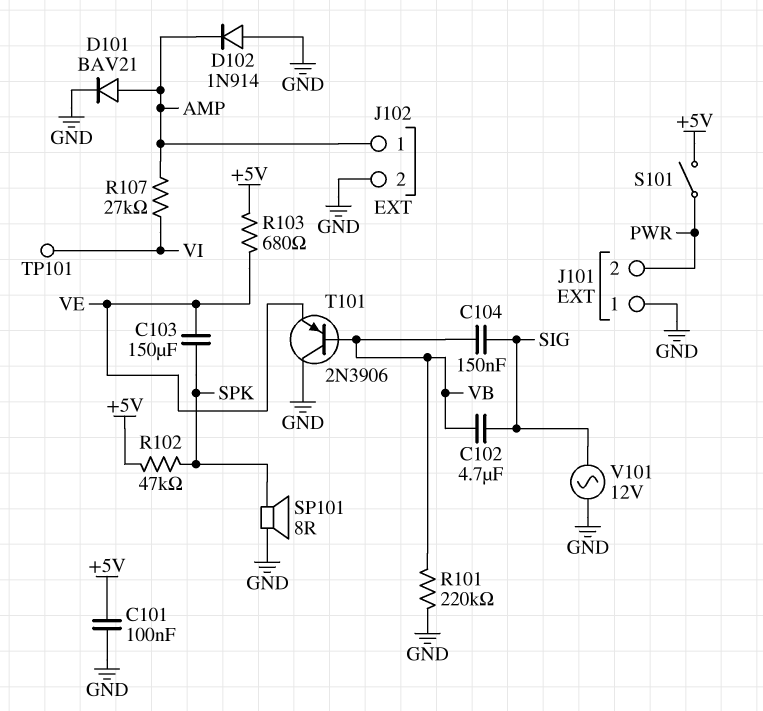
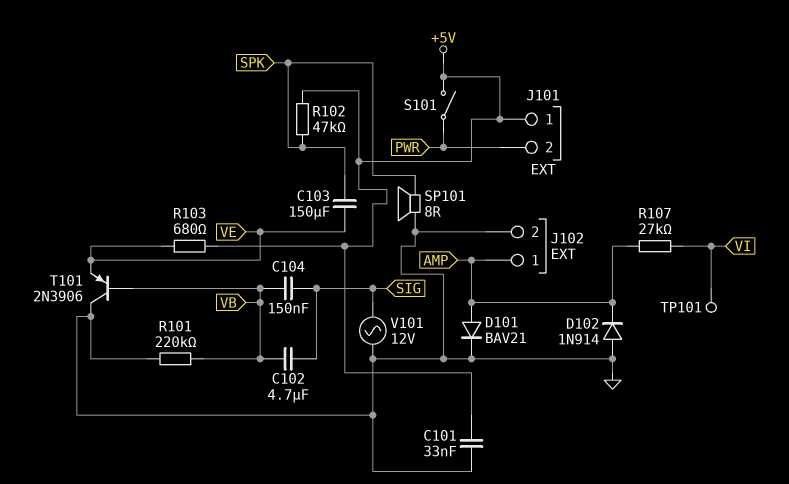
C101: 100nF (+5V, GND) -> 33nF (+5V, GND)
J101 pin 1: GND -> +5V

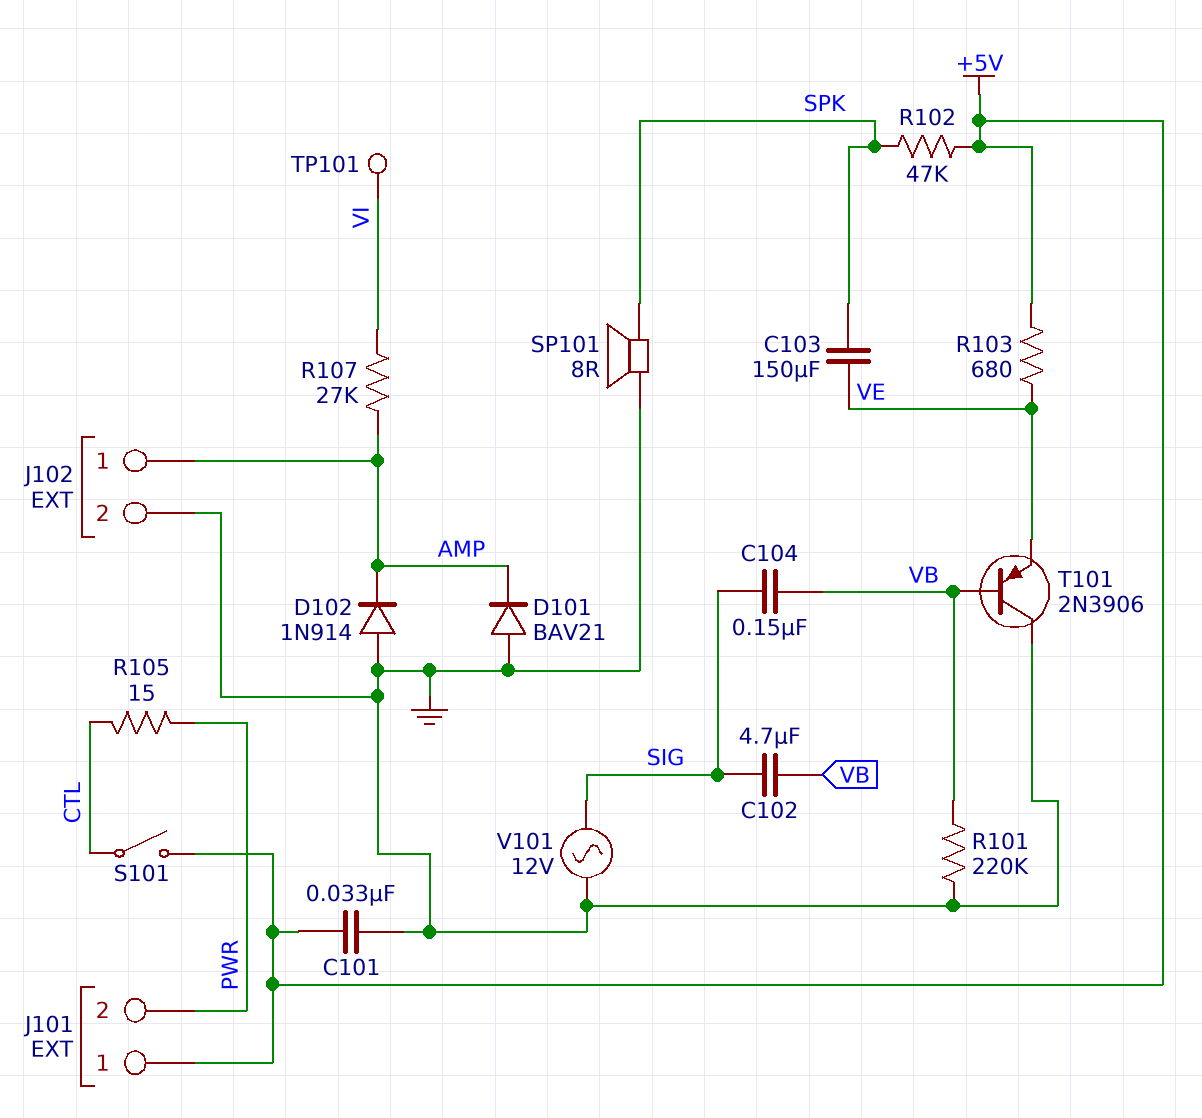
D101: diode BAV21 (A AMP, K GND) -> diode BAV21 (A GND, K AMP)
R105: none -> 15 (CTL, PWR)
S101: switch (+5V, PWR) -> switch (+5V, CTL)

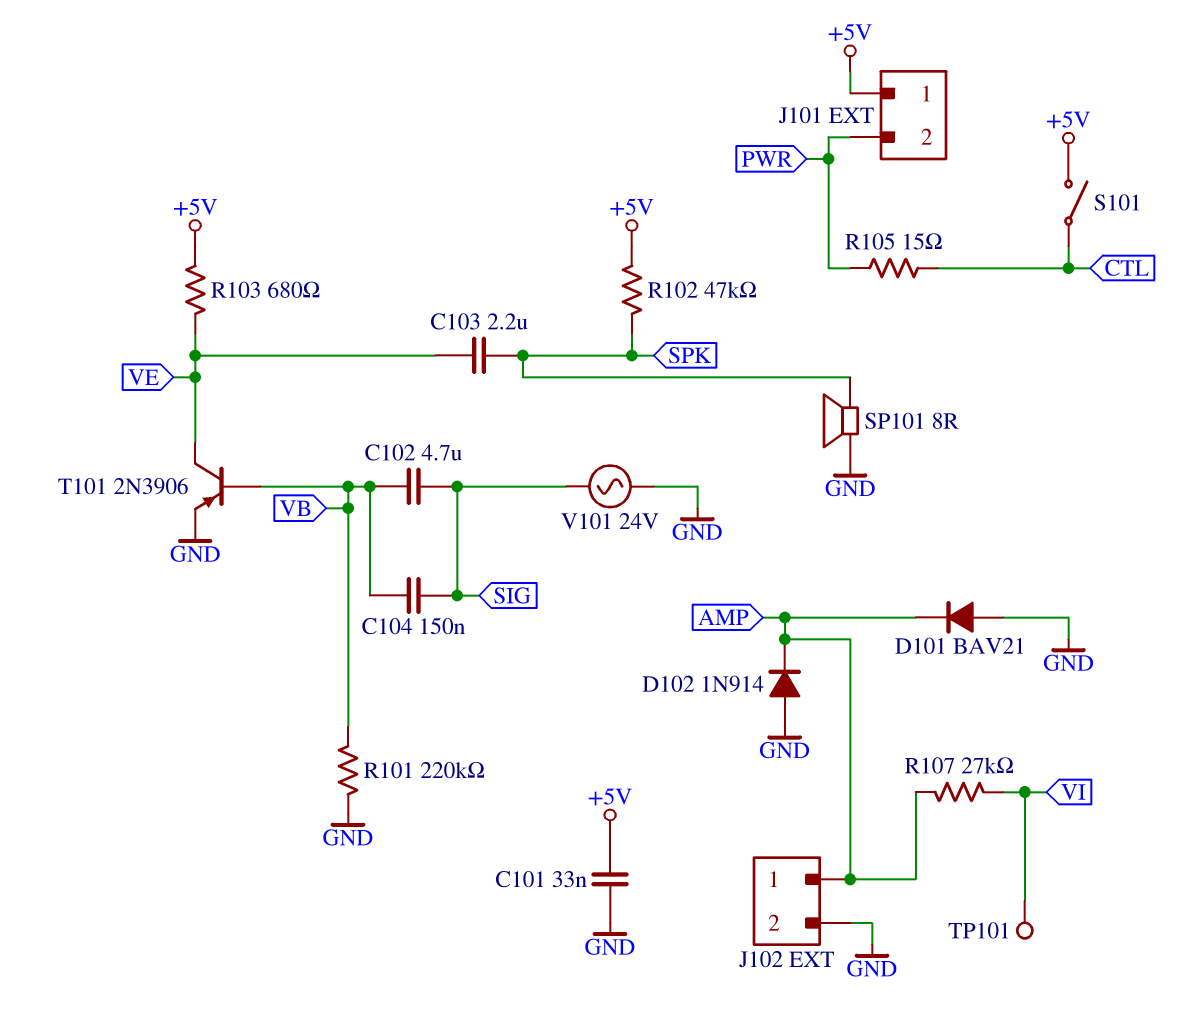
C103: 150uF (SPK, VE) -> 2.2uF (SPK, VE)
T101: PNP 2N3906 (B VB, C GND, E VE) -> PNP 2N3906 (B VB, C VE, E GND)
V101: AC 12V (GND, SIG) -> AC 24V (GND, SIG)

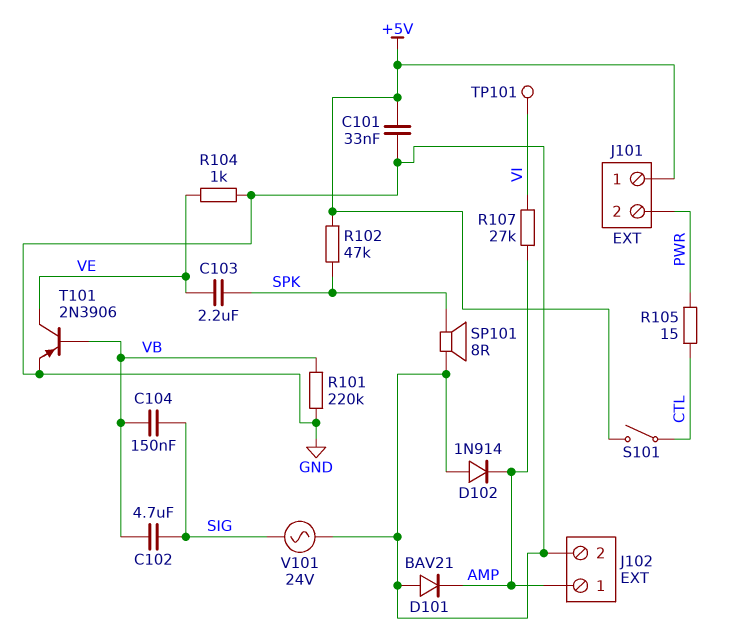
R103: 680 (+5V, VE) -> none
R104: none -> 1k (GND, VE)

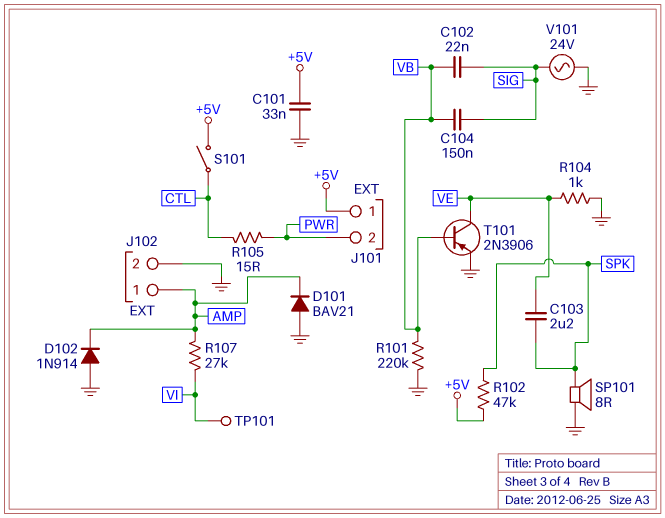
C102: 4.7uF (SIG, VB) -> 22nF (SIG, VB)

